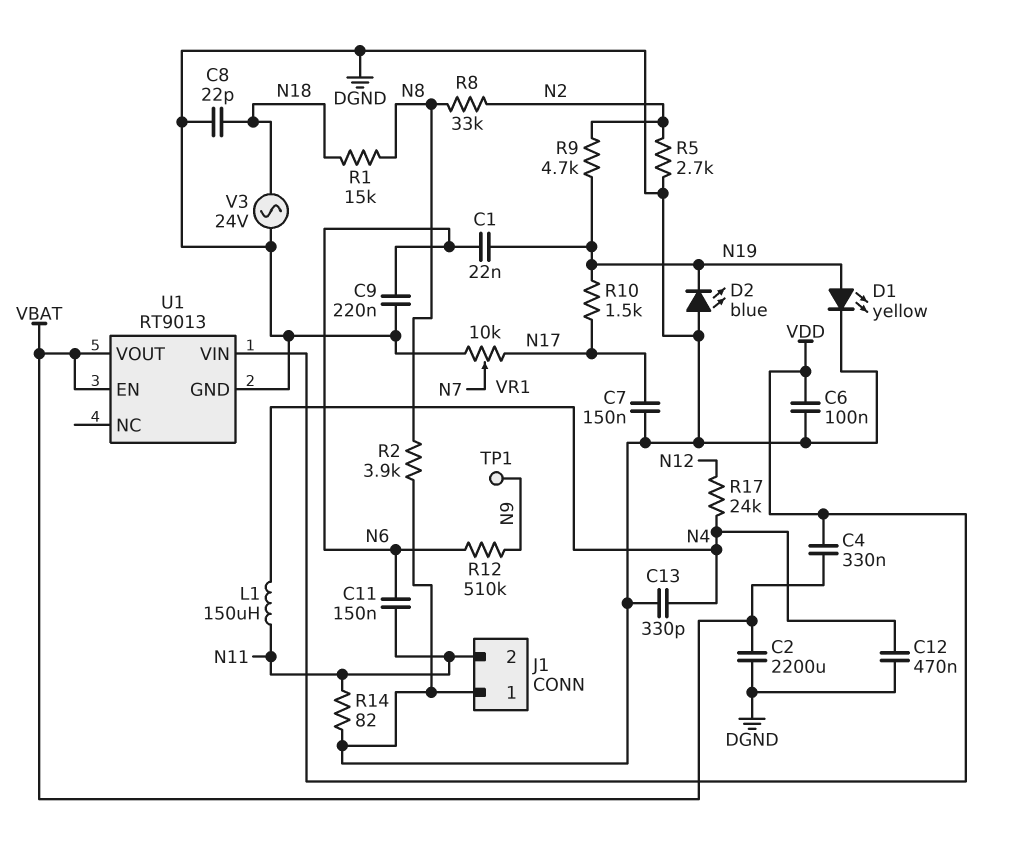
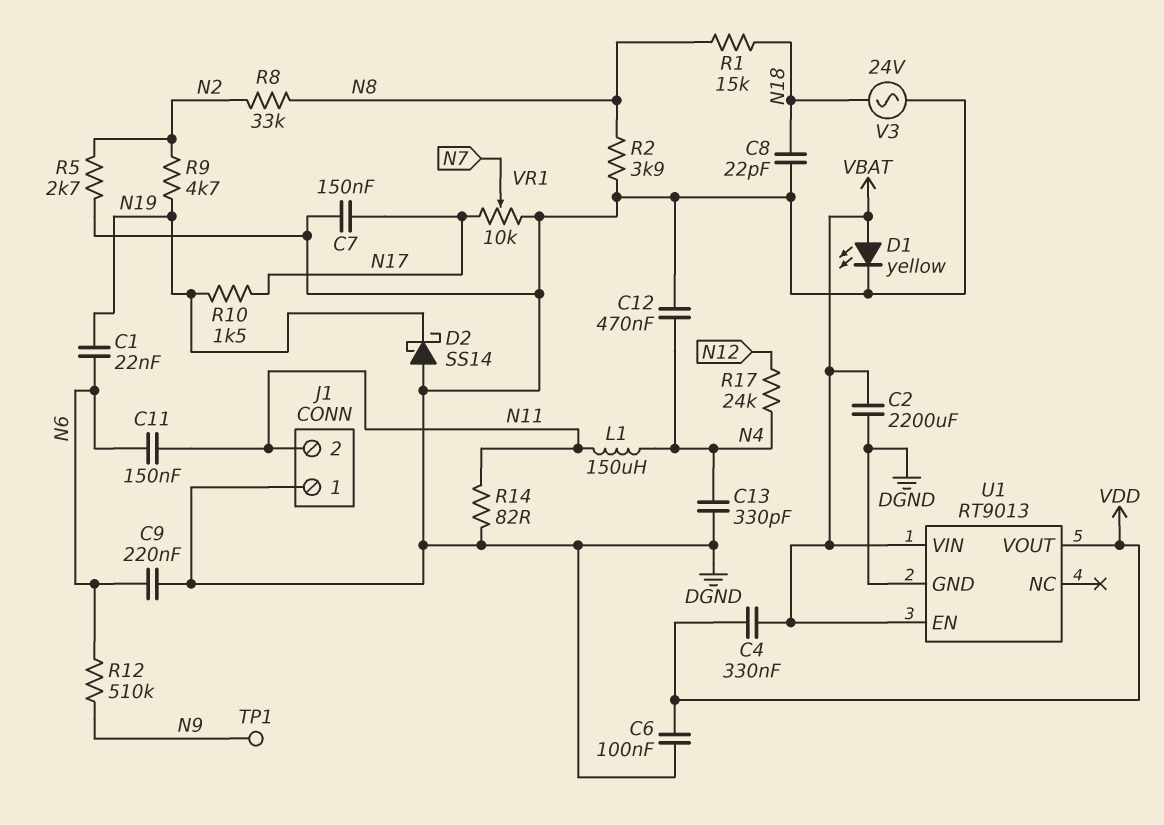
D1: LED yellow (A N19, K DGND) -> LED yellow (A VBAT, K DGND)
D2: LED blue (A DGND, K N19) -> schottky SS14 (A DGND, K N19)
U1 pin VIN: VDD -> VBAT
U1 pin VOUT: VBAT -> VDD

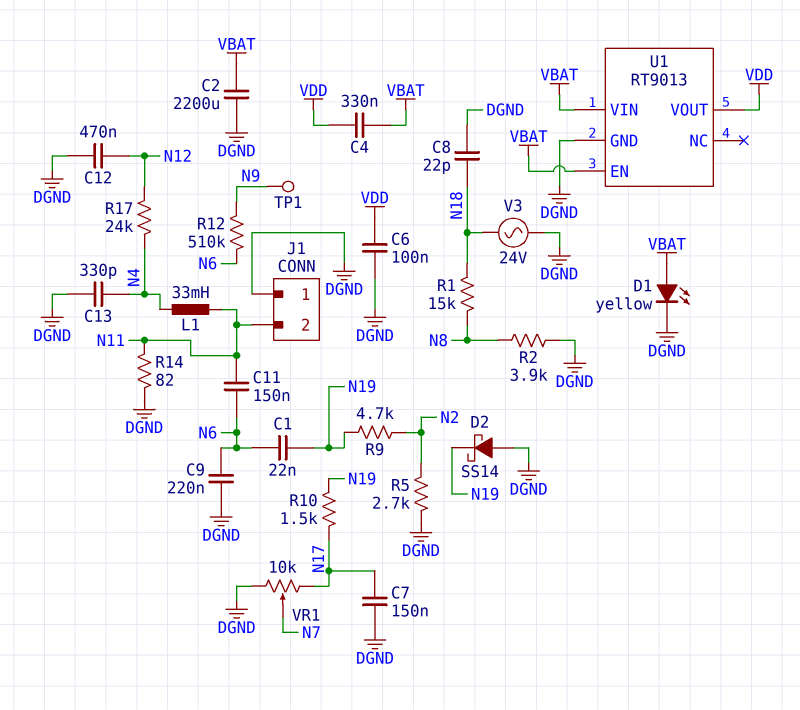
C12: 470nF (DGND, N4) -> 470nF (DGND, N12)
L1: 150uH (N4, N11) -> 33mH (N4, N11)
R8: 33k (N2, N8) -> none

